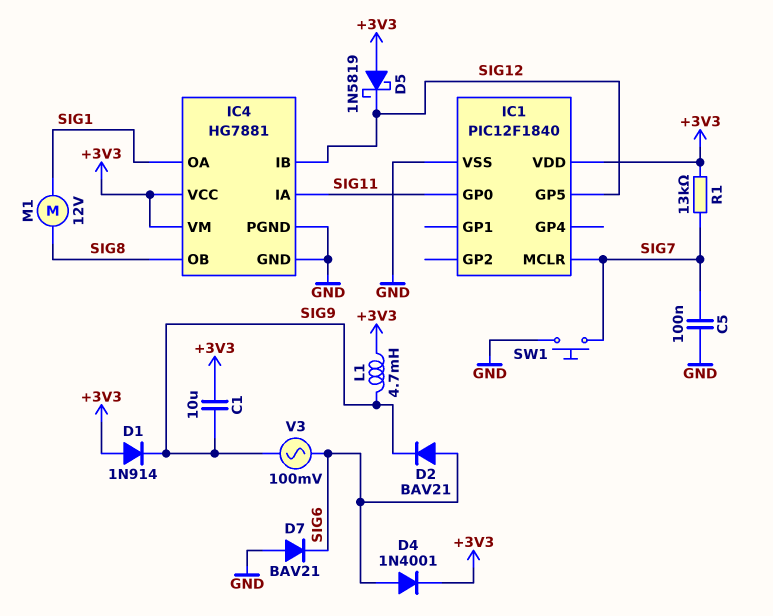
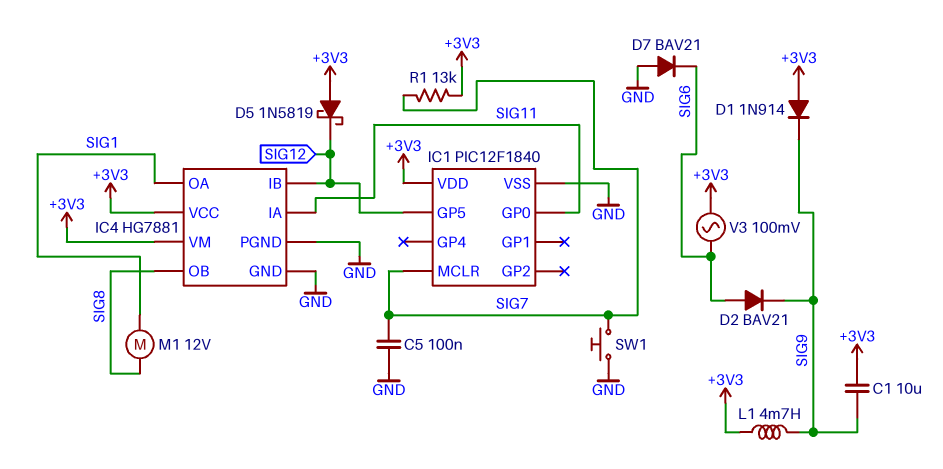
D4: diode 1N4001 (A SIG6, K +3V3) -> none
V3: AC 100mV (SIG6, SIG9) -> AC 100mV (+3V3, SIG6)

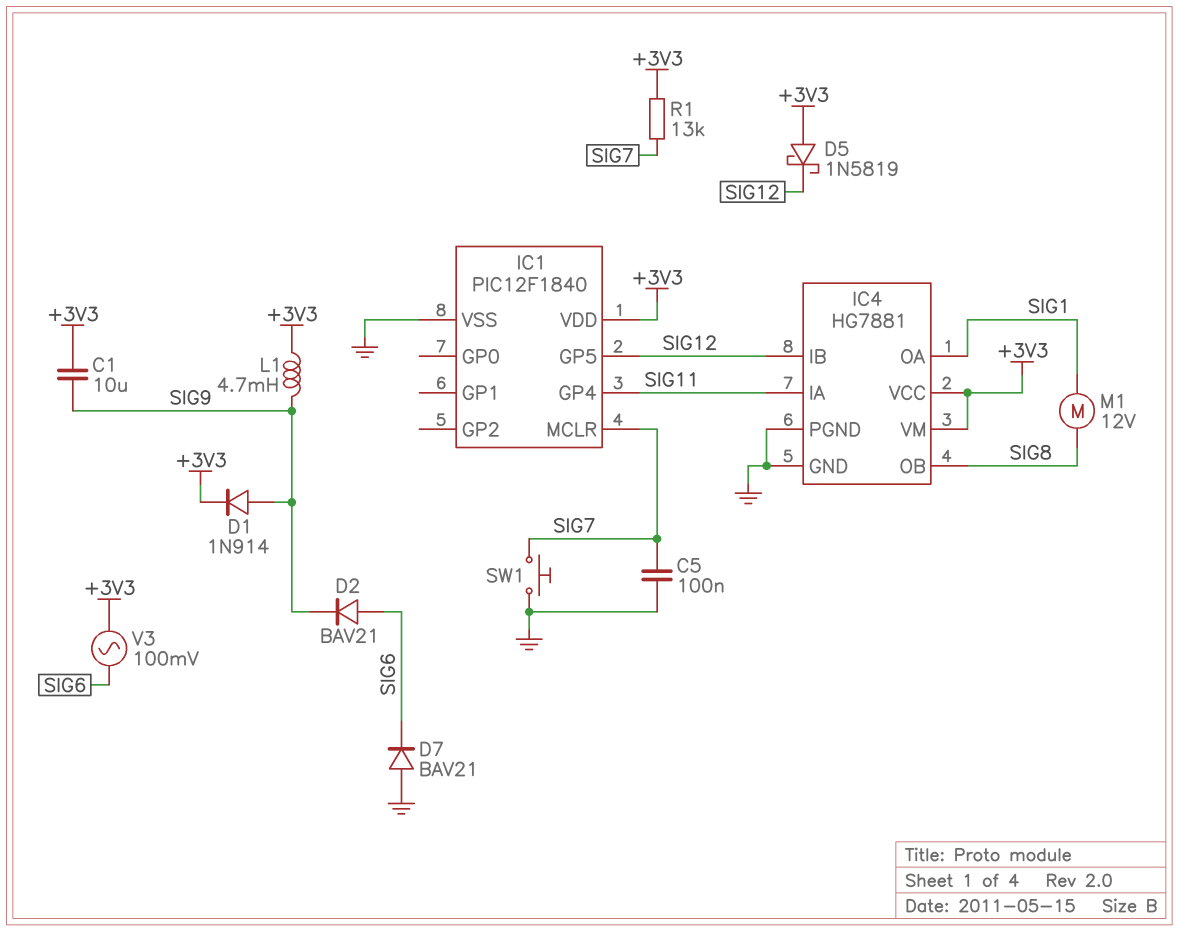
D1: diode 1N914 (A +3V3, K SIG9) -> diode 1N914 (A SIG9, K +3V3)
IC1 pin GP0: SIG11 -> none
IC1 pin GP4: none -> SIG11

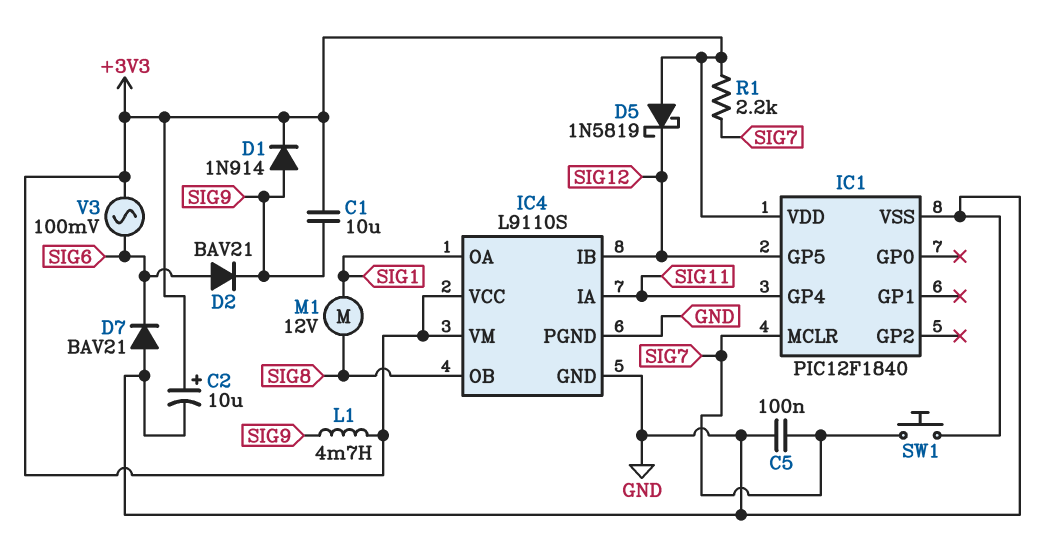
C2: none -> 10uF (plus +3V3, minus GND)
IC4: HG7881 -> L9110S
R1: 13k (+3V3, SIG7) -> 2.2k (+3V3, SIG7)

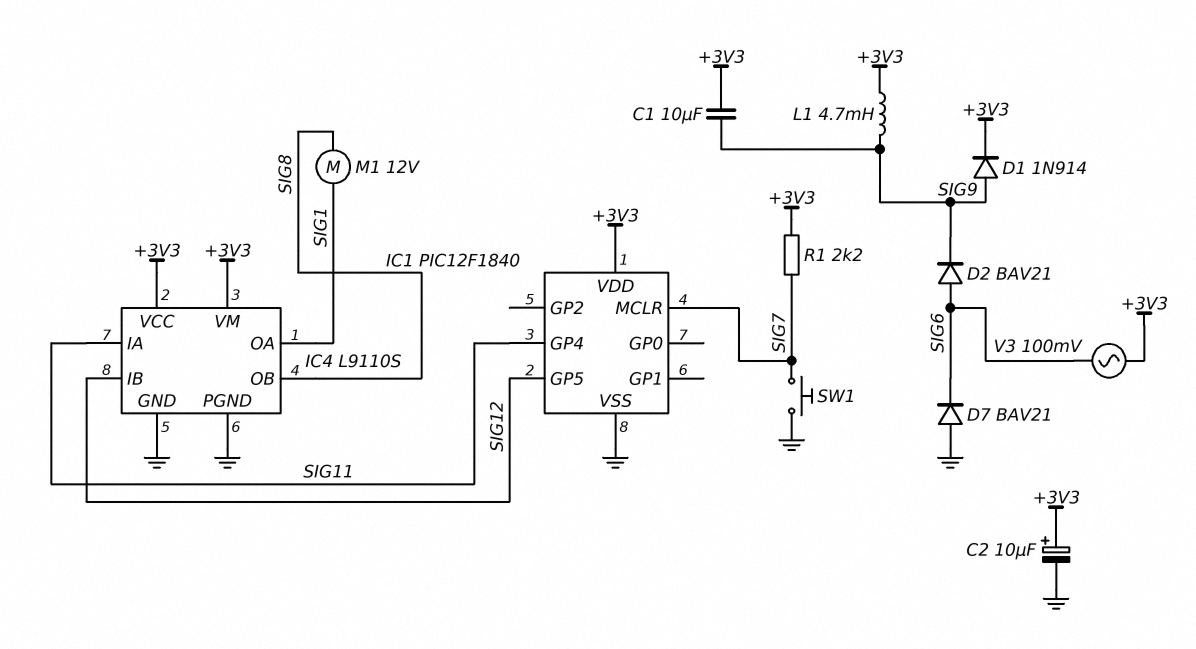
C5: 100nF (GND, SIG7) -> none
D5: schottky 1N5819 (A +3V3, K SIG12) -> none

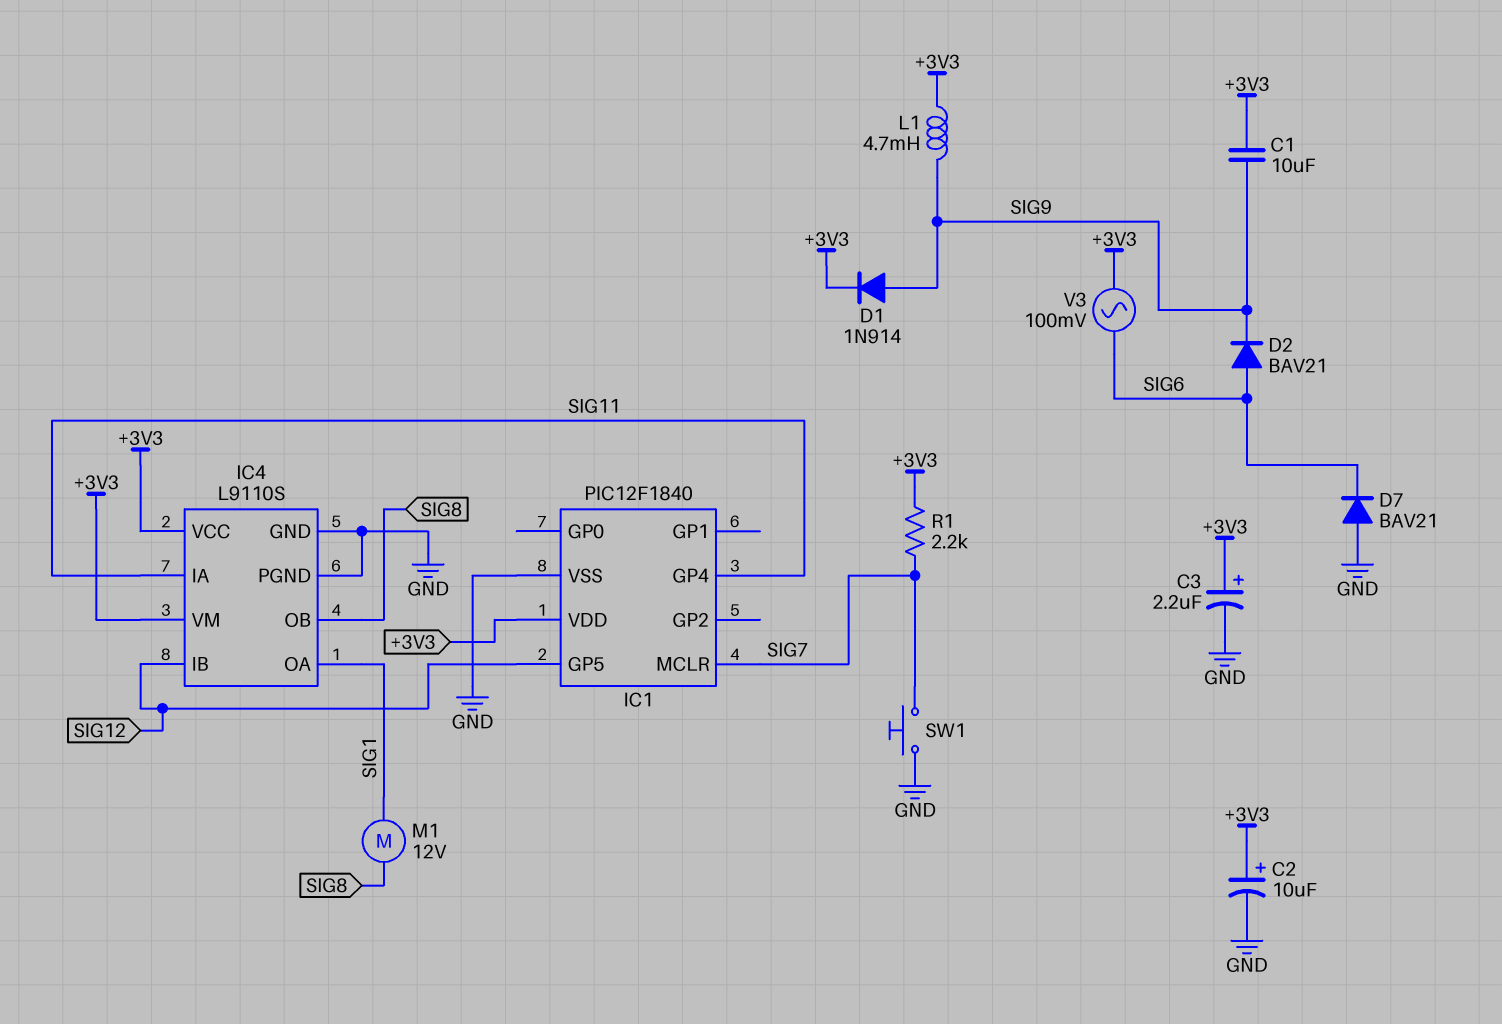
C3: none -> 2.2uF (plus +3V3, minus GND)

